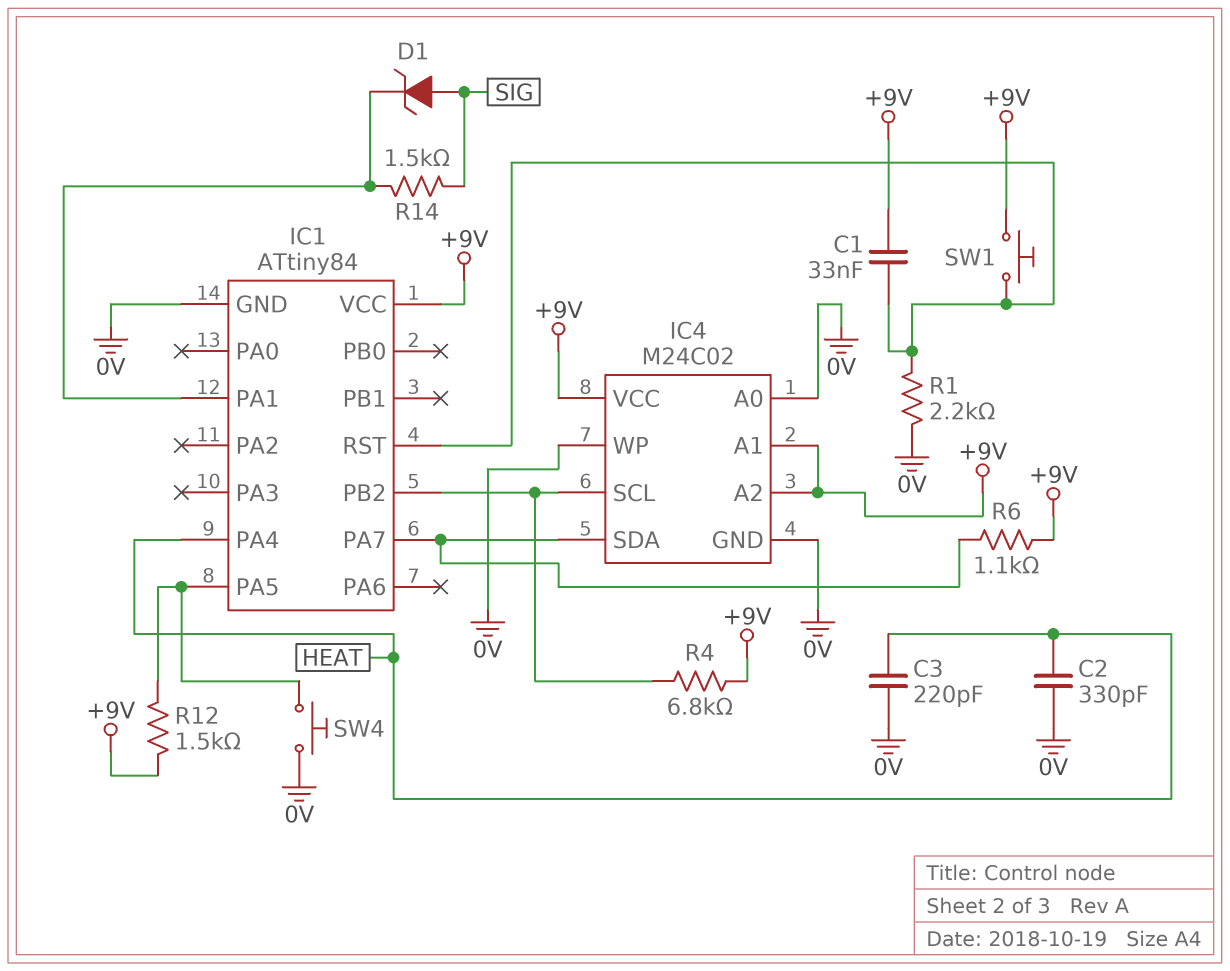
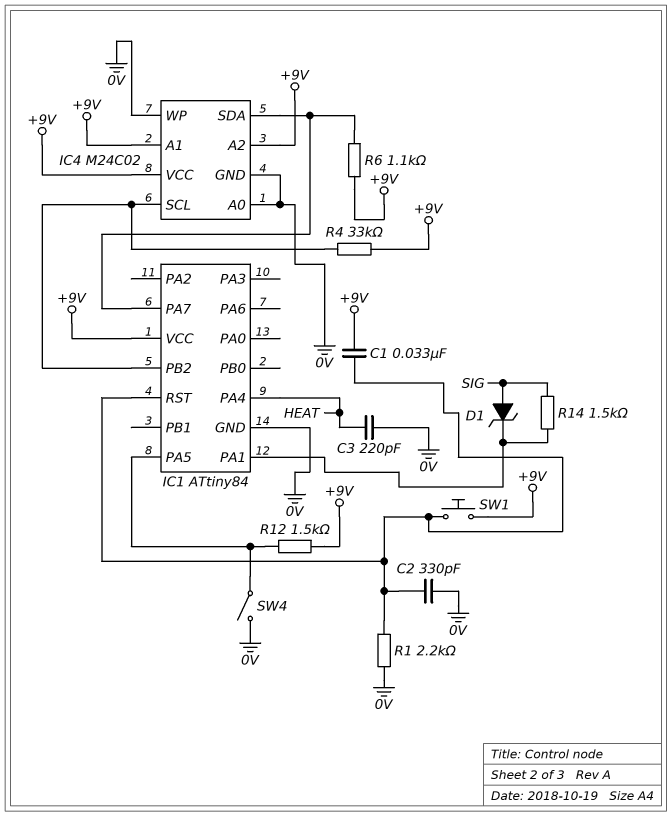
C2: 330pF (0V, HEAT) -> 330pF (0V, IC1/RST)
R4: 6.8k (+9V, IC1/PB2) -> 33k (+9V, IC1/PB2)
SW4: button (0V, IC1/PA5) -> switch (0V, IC1/PA5)

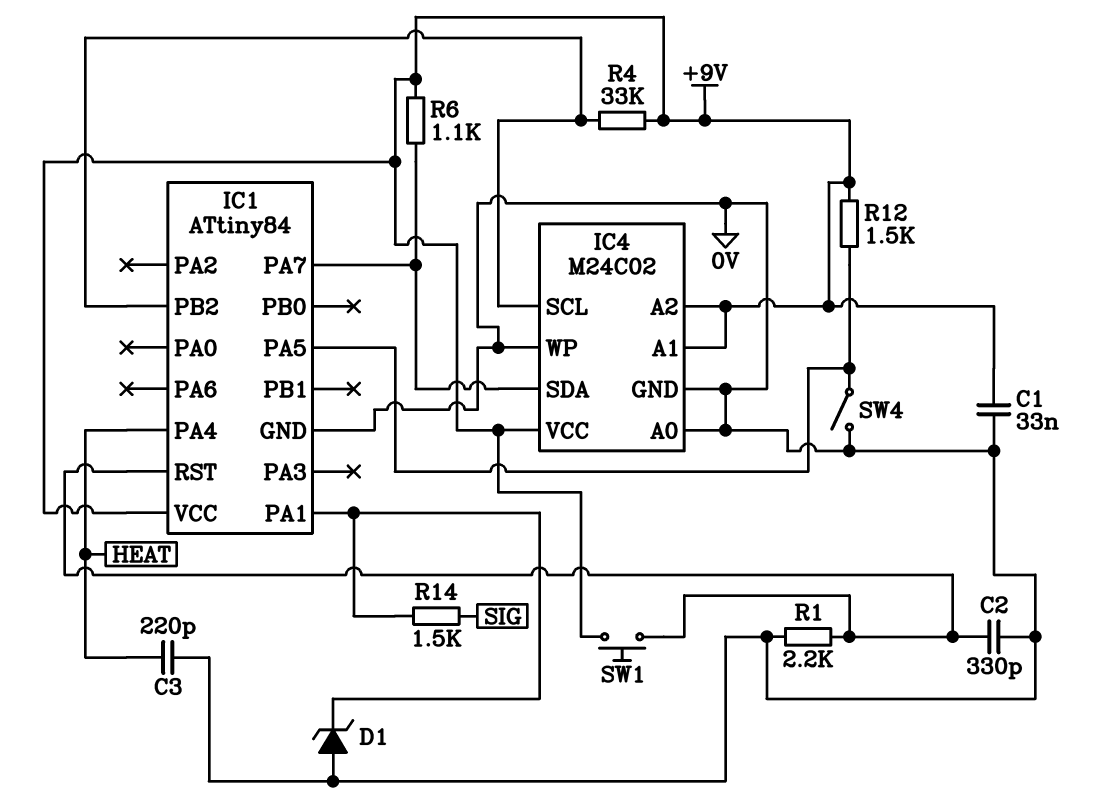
C1: 33nF (+9V, IC1/RST) -> 33nF (+9V, 0V)
D1: zener (A SIG, K IC1/PA1) -> zener (A 0V, K IC1/PA1)

